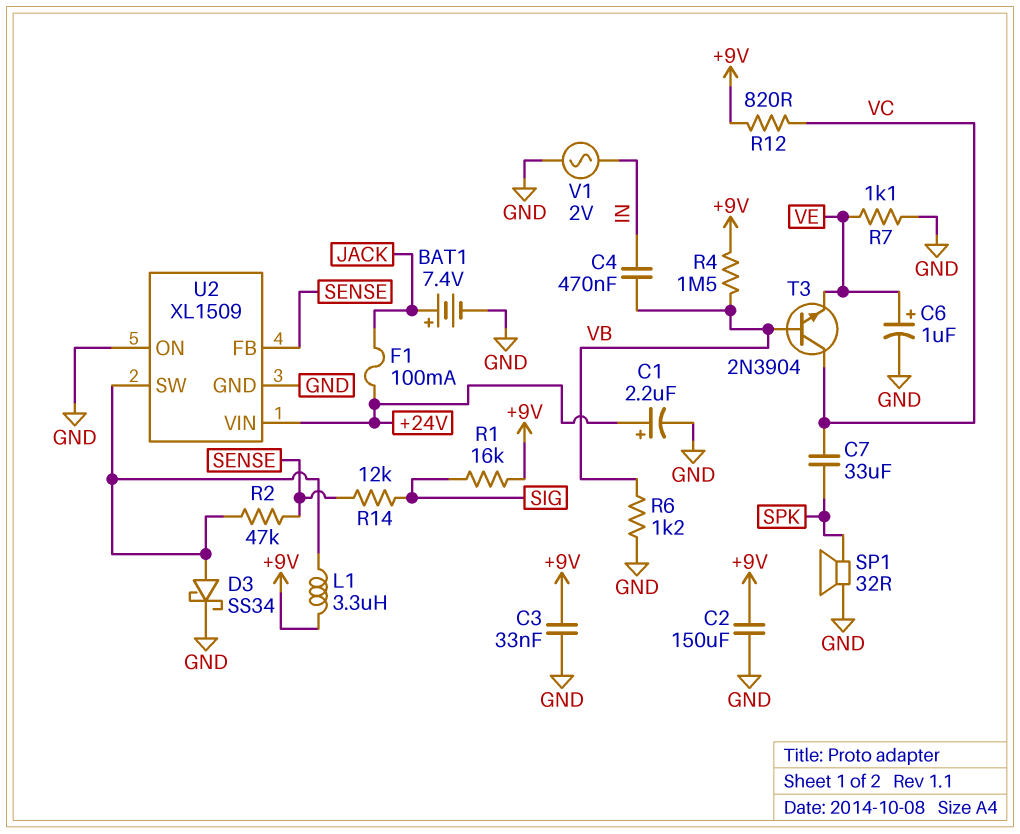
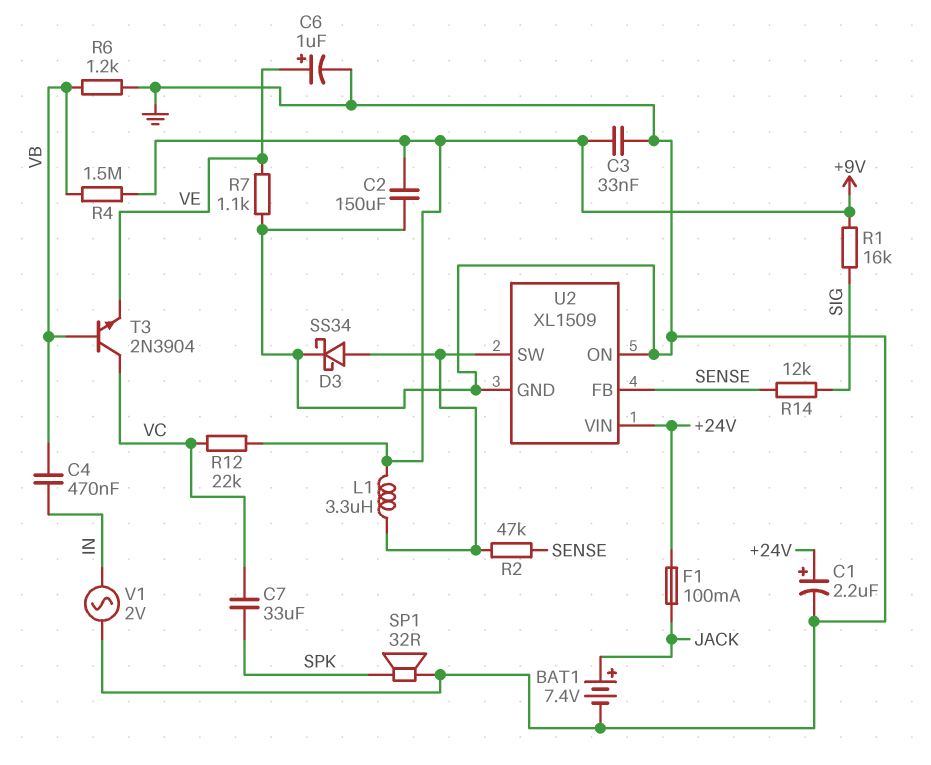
R12: 820 (+9V, VC) -> 22k (+9V, VC)

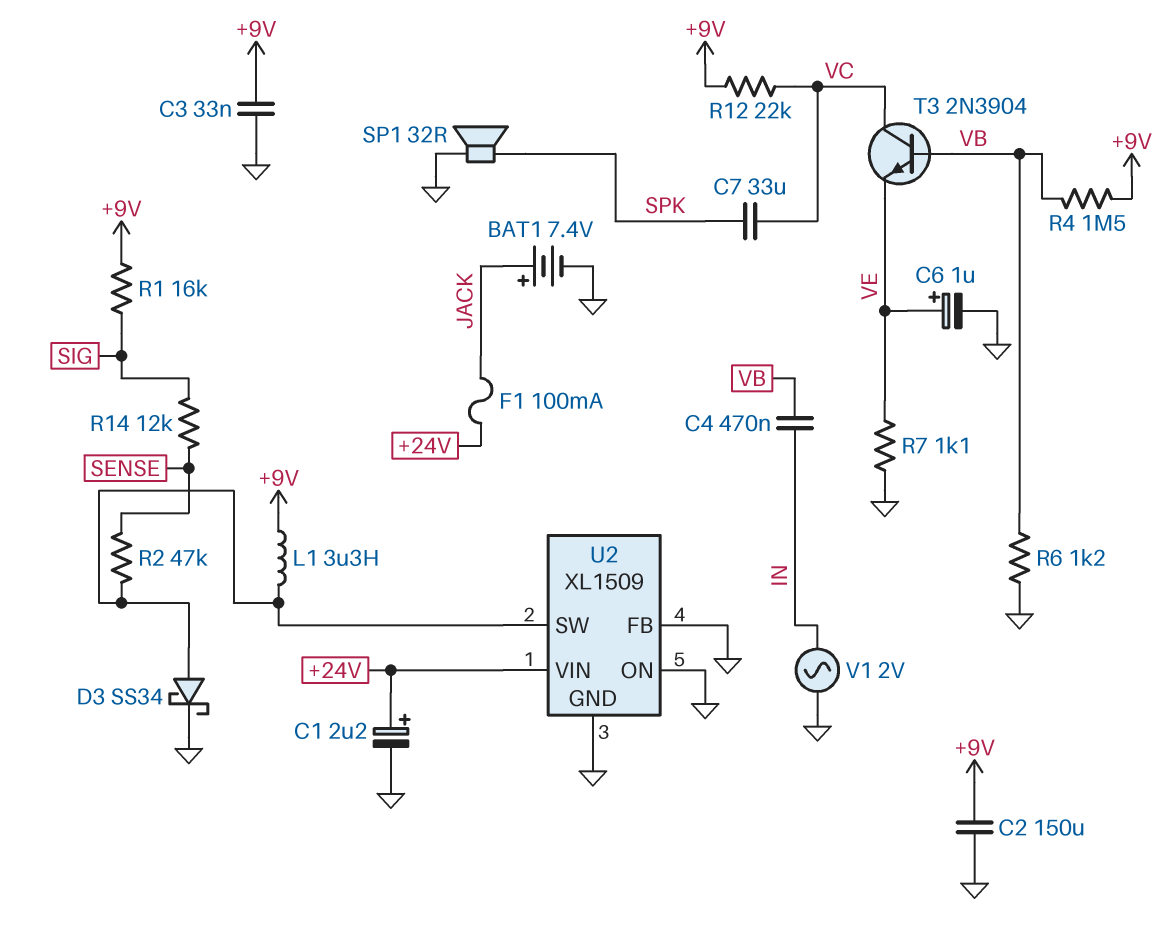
U2 pin FB: SENSE -> GND

